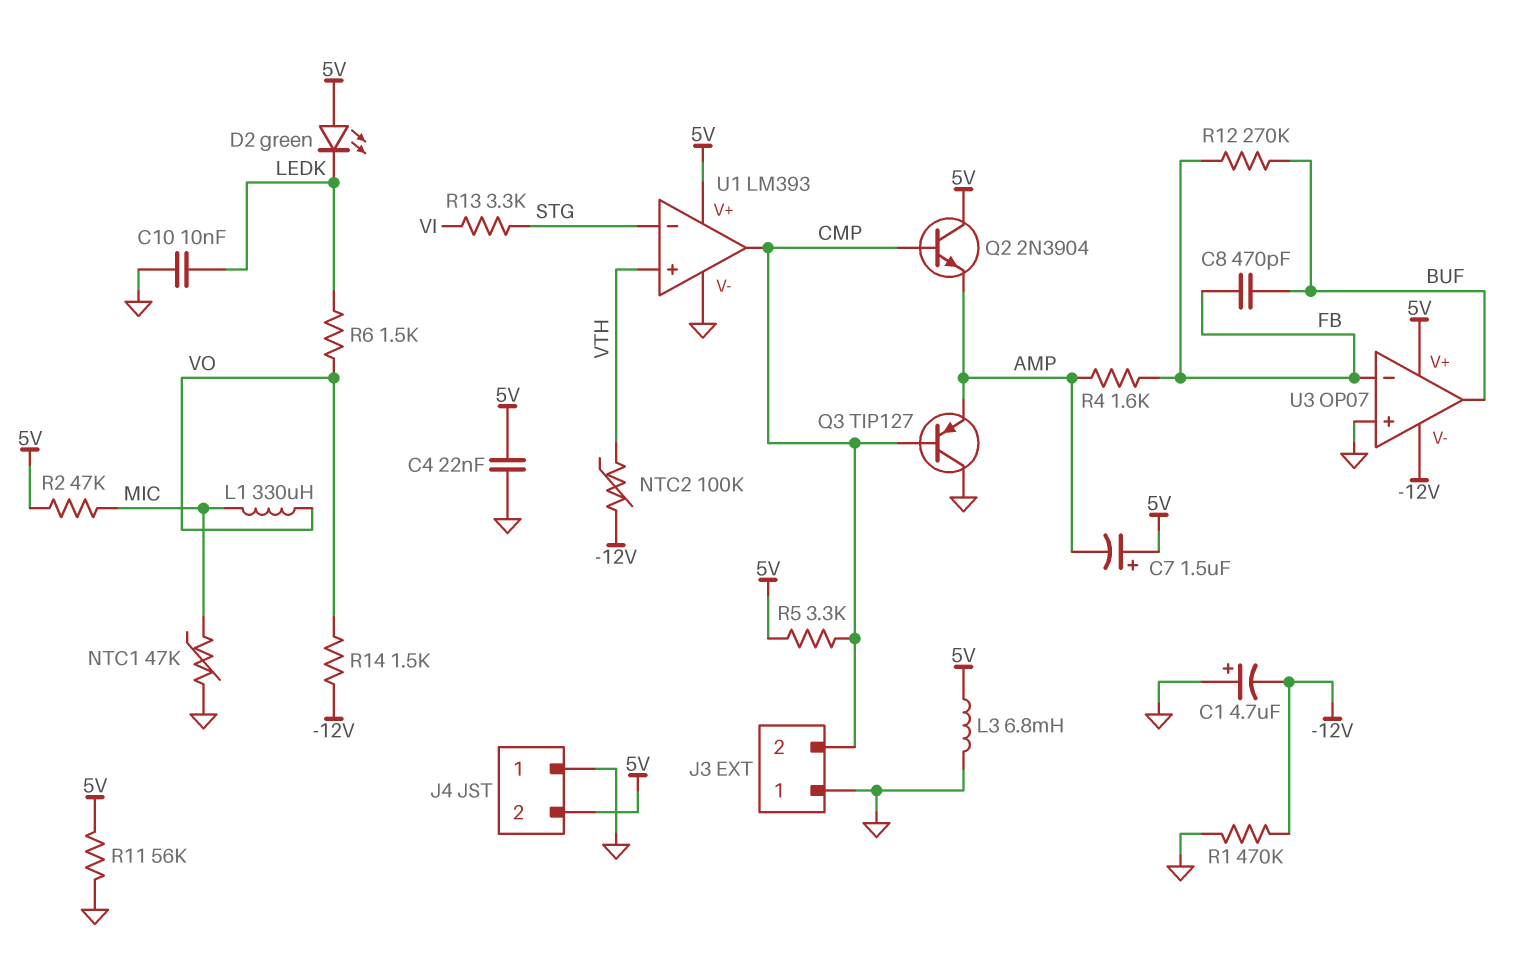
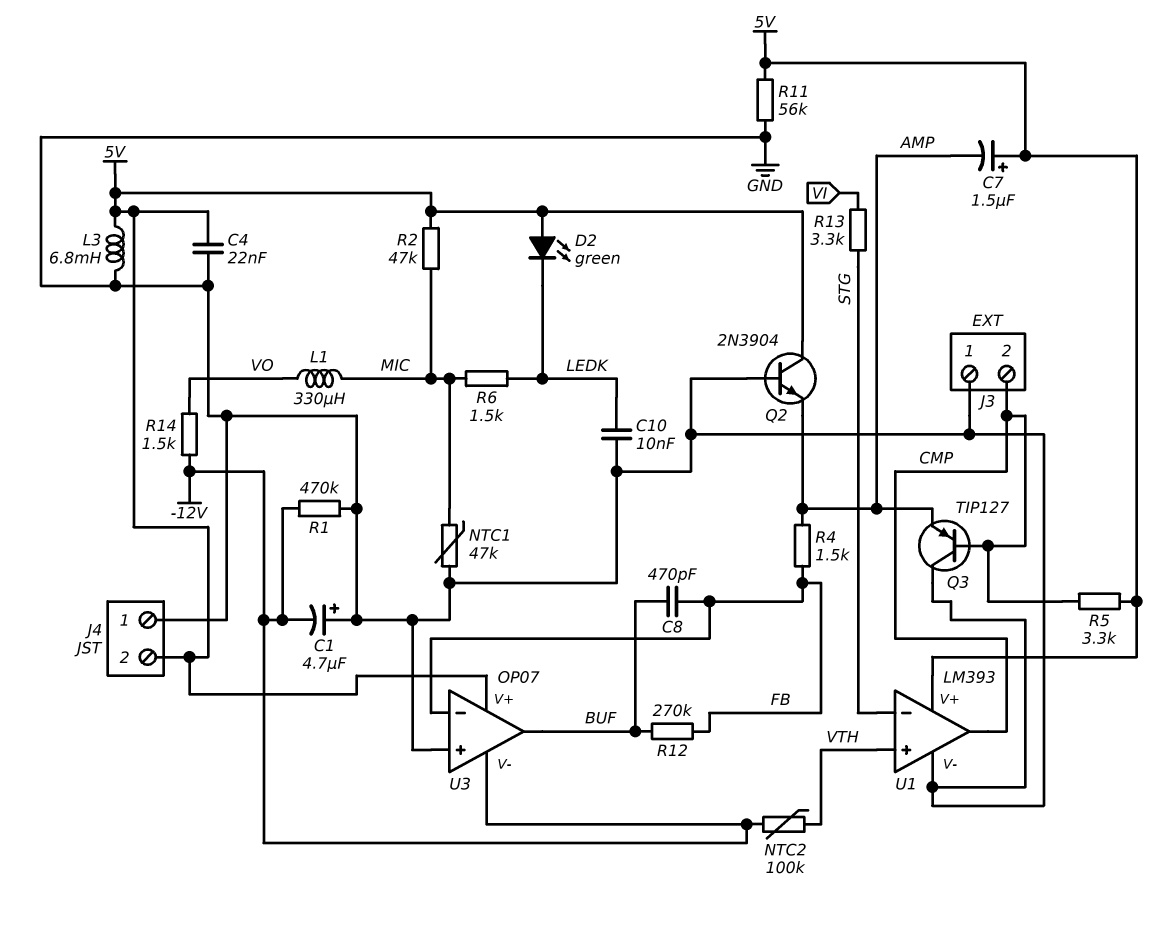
Q2: NPN 2N3904 (B CMP, C 5V, E AMP) -> NPN 2N3904 (B GND, C 5V, E AMP)
R4: 1.6k (AMP, FB) -> 1.5k (AMP, FB)
R6: 1.5k (LEDK, VO) -> 1.5k (LEDK, MIC)

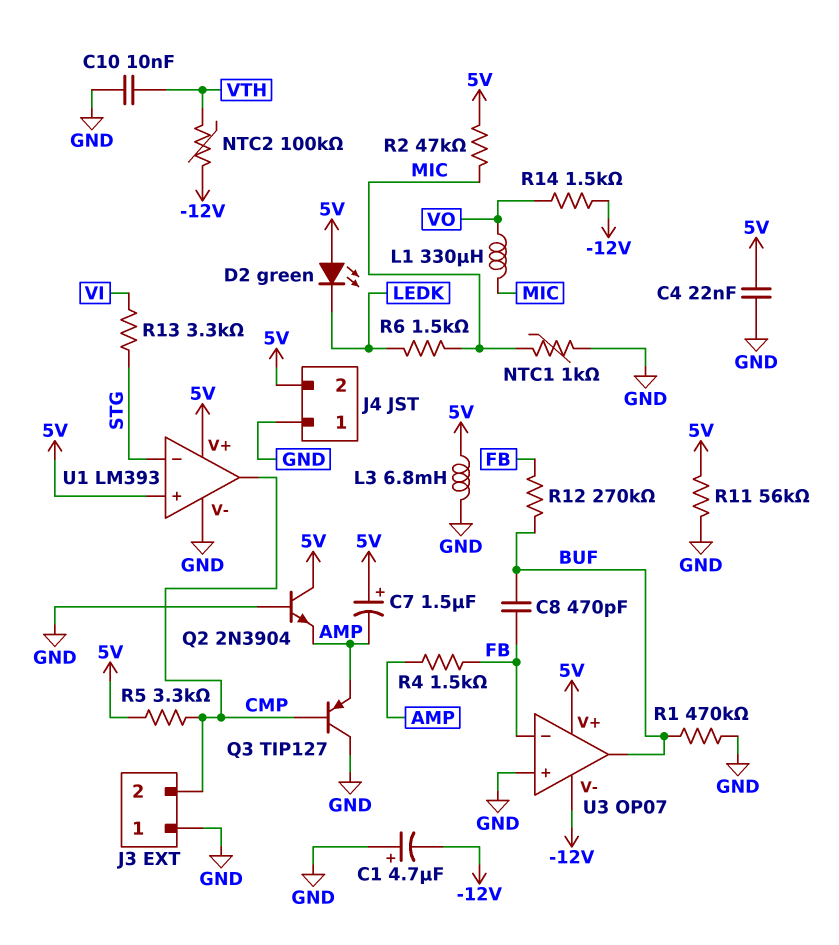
C10: 10nF (GND, LEDK) -> 10nF (GND, VTH)
NTC1: 47k (GND, MIC) -> 1k (GND, MIC)
R1: 470k (-12V, GND) -> 470k (BUF, GND)
U1 pin in+: VTH -> 5V

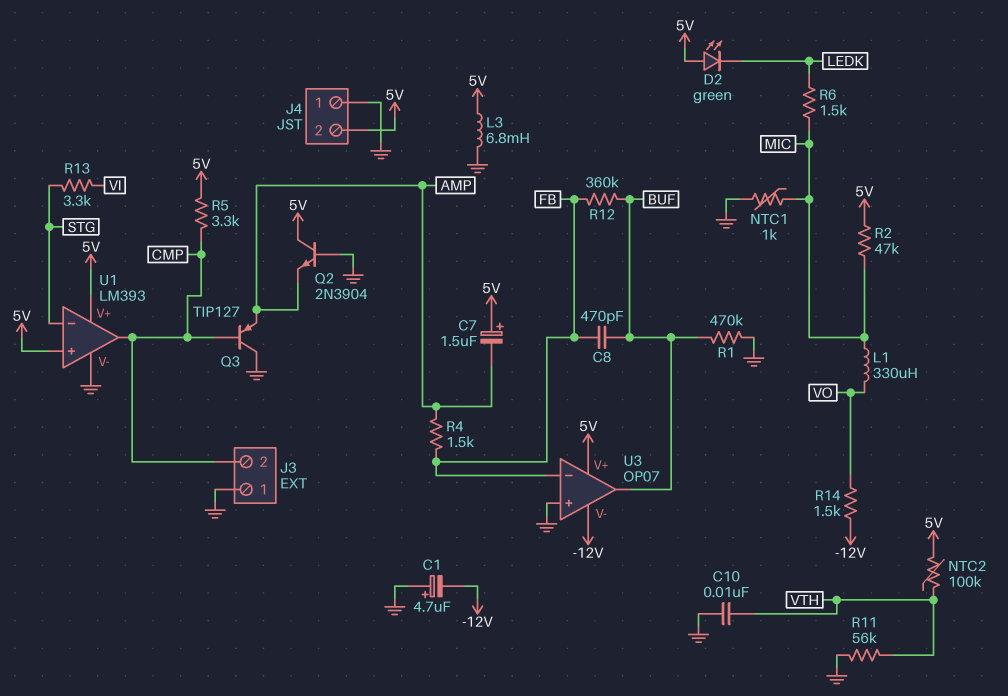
C4: 22nF (5V, GND) -> none
NTC2: 100k (-12V, VTH) -> 100k (5V, VTH)
R11: 56k (5V, GND) -> 56k (GND, VTH)
R12: 270k (BUF, FB) -> 360k (BUF, FB)

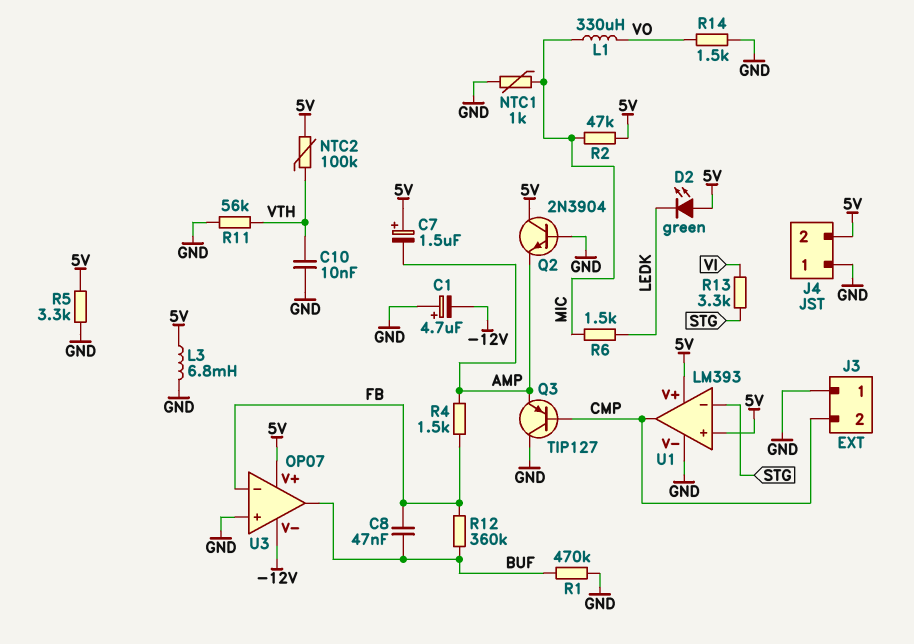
C8: 470pF (BUF, FB) -> 47nF (BUF, FB)
R5: 3.3k (5V, CMP) -> 3.3k (5V, GND)
R14: 1.5k (-12V, VO) -> 1.5k (GND, VO)

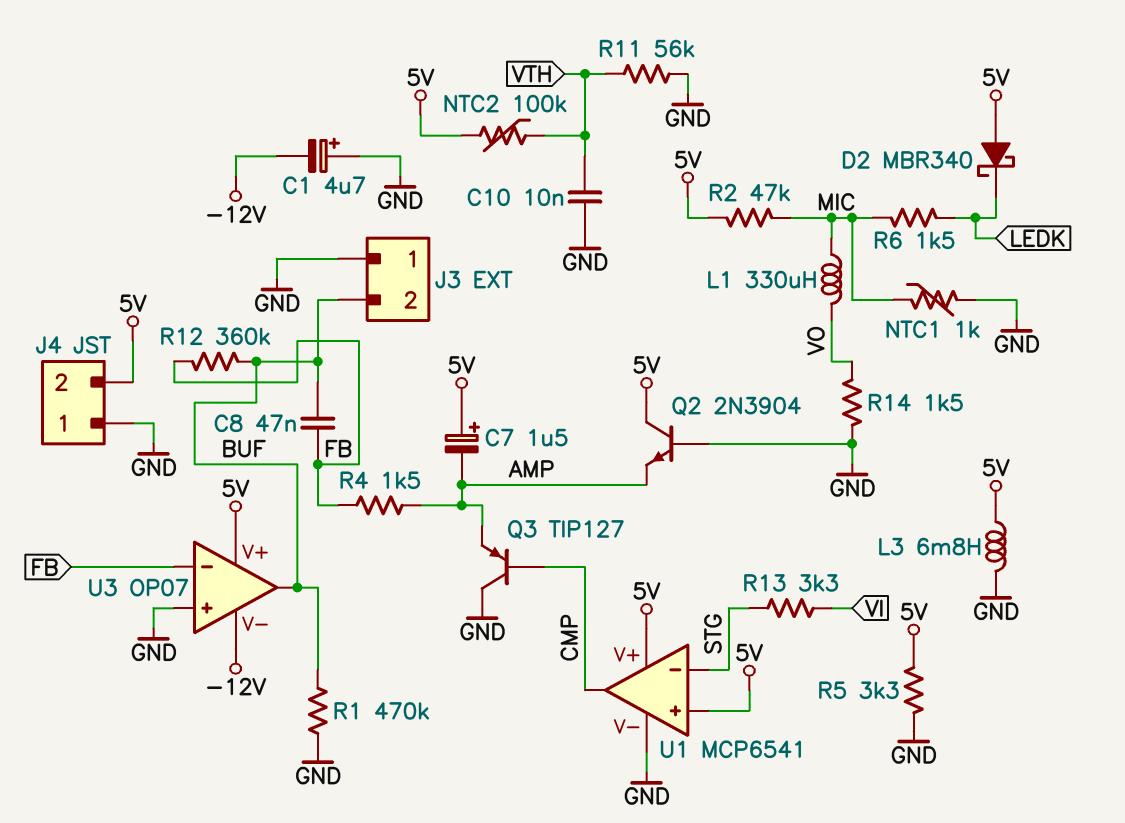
D2: LED green (A 5V, K LEDK) -> schottky MBR340 (A 5V, K LEDK)
J3 pin 2: CMP -> BUF
U1: LM393 -> MCP6541

